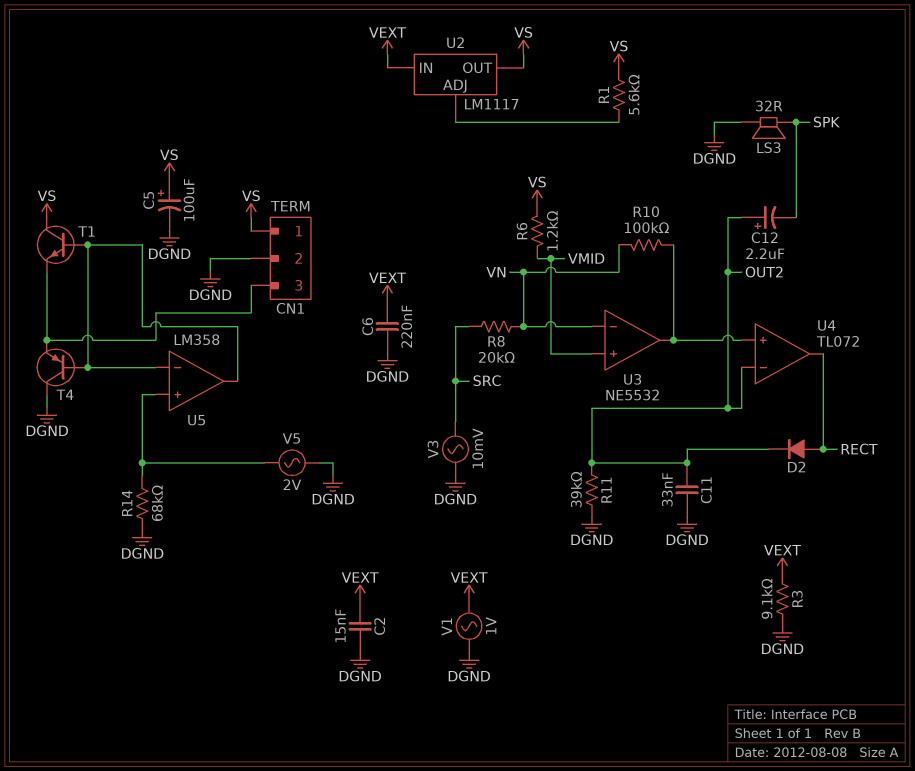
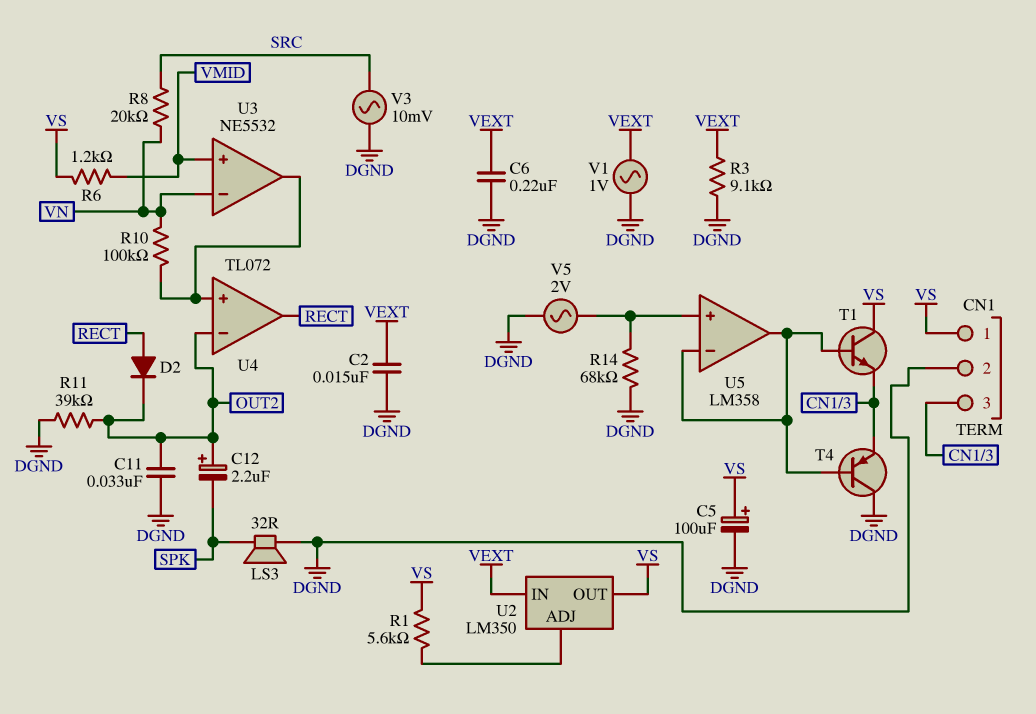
U2: LM1117 -> LM350

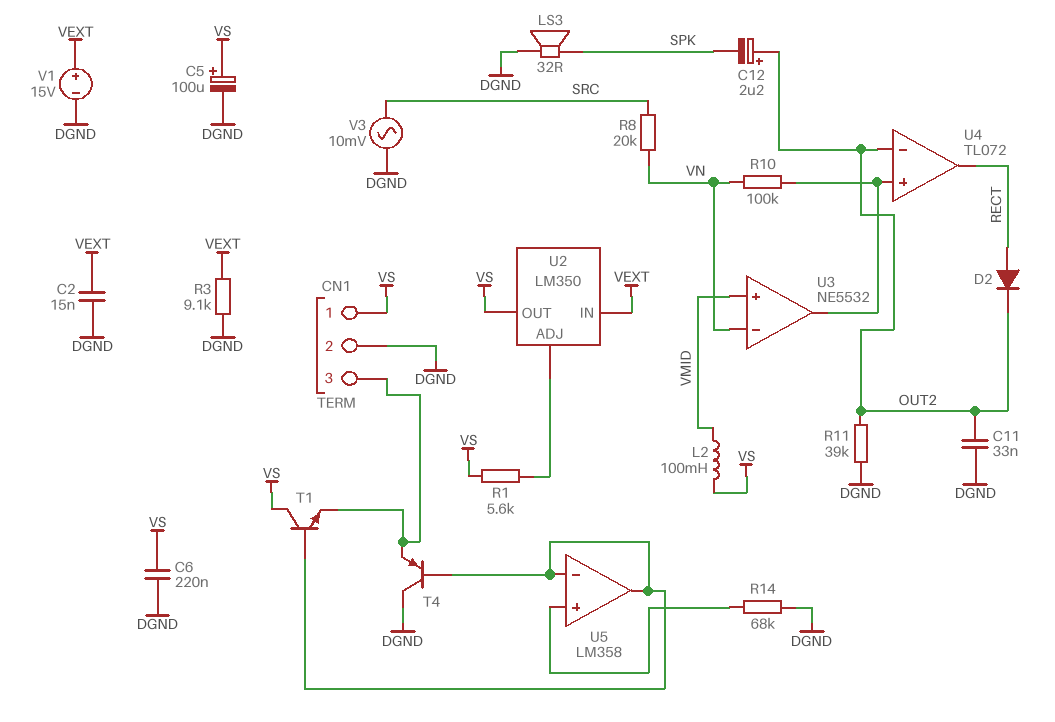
C6: 220nF (DGND, VEXT) -> 220nF (DGND, VS)
L2: none -> 100mH (VMID, VS)
R6: 1.2k (VMID, VS) -> none
V1: AC 1V (DGND, VEXT) -> 15V (plus VEXT, minus DGND)
V5: AC 2V (DGND, U5/in+) -> none

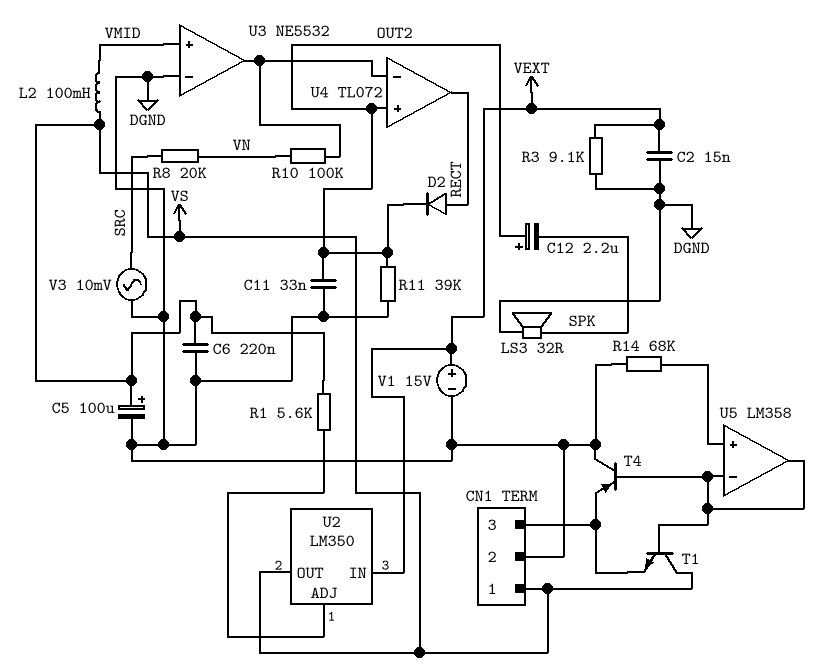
U3 pin in-: VN -> DGND
U4 pin in+: U3/out -> OUT2
U4 pin in-: OUT2 -> U3/out

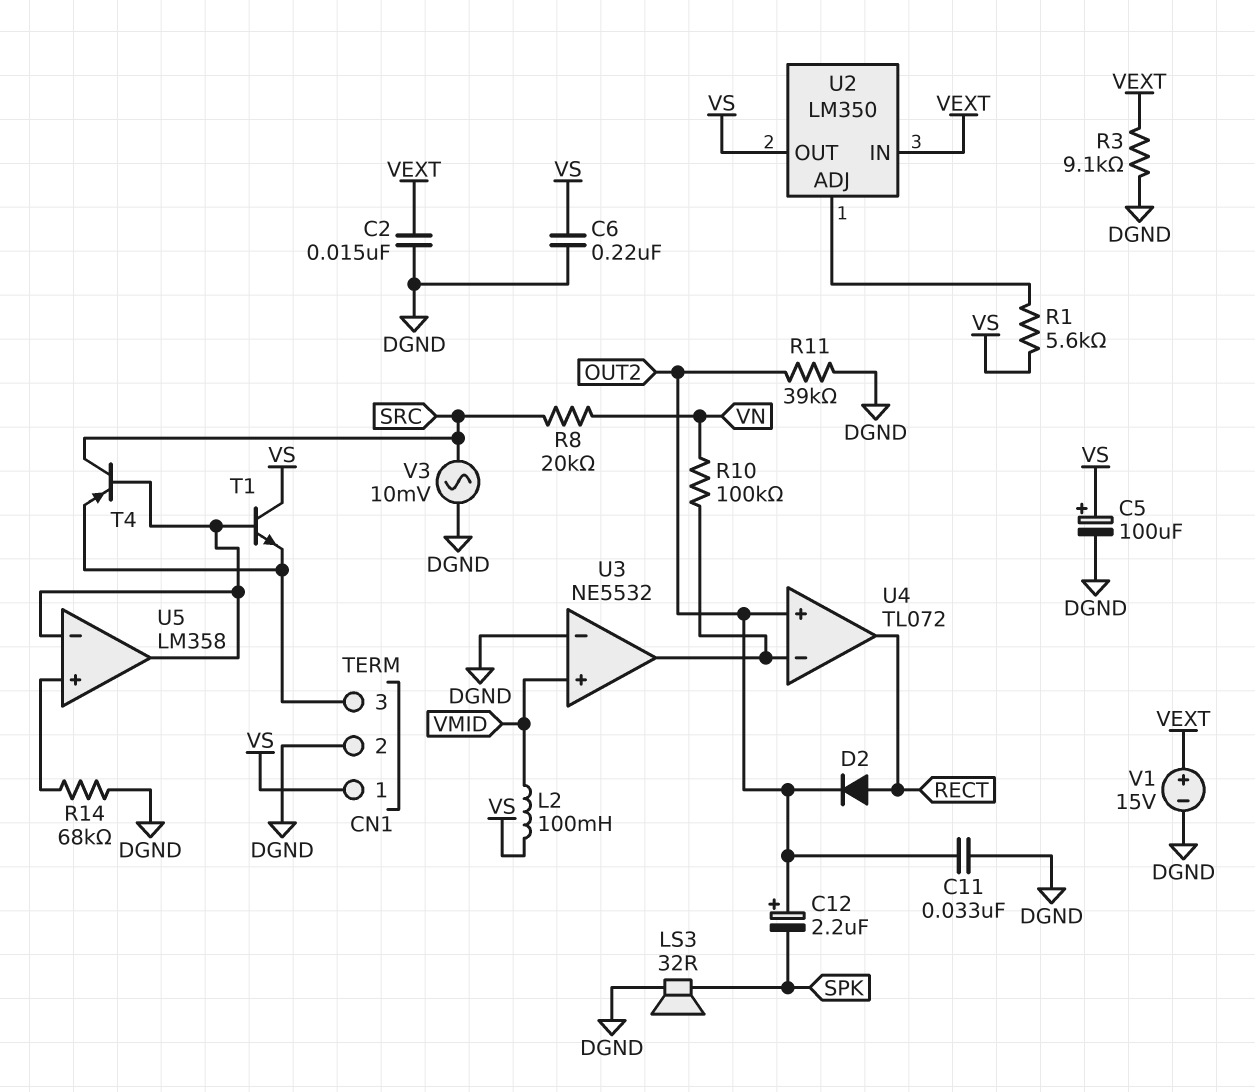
T4: PNP (B U5/in-, C DGND, E CN1/3) -> PNP (B U5/in-, C SRC, E CN1/3)

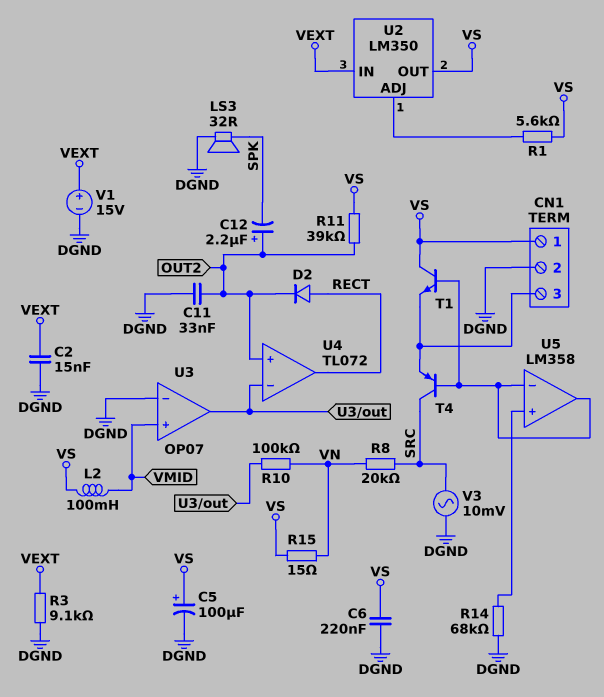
R11: 39k (DGND, OUT2) -> 39k (OUT2, VS)
R15: none -> 15 (VN, VS)
U3: NE5532 -> OP07

